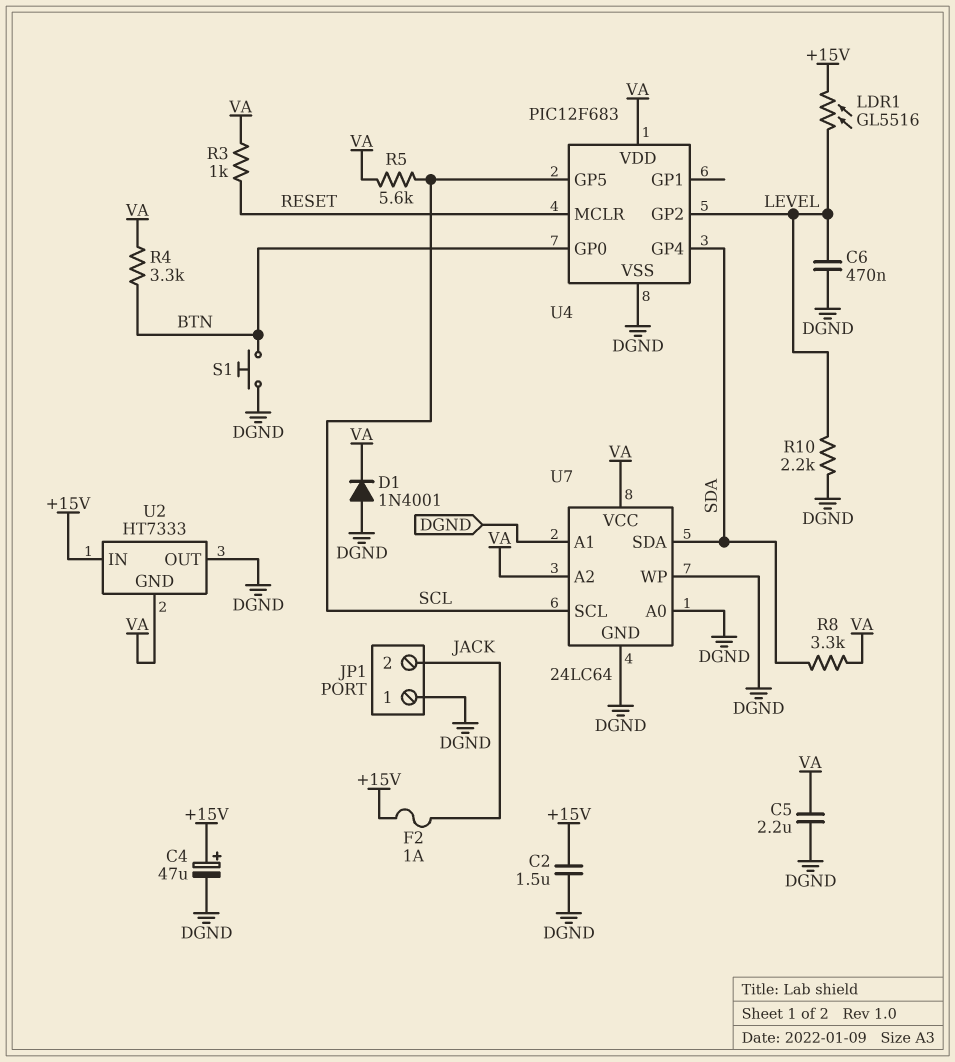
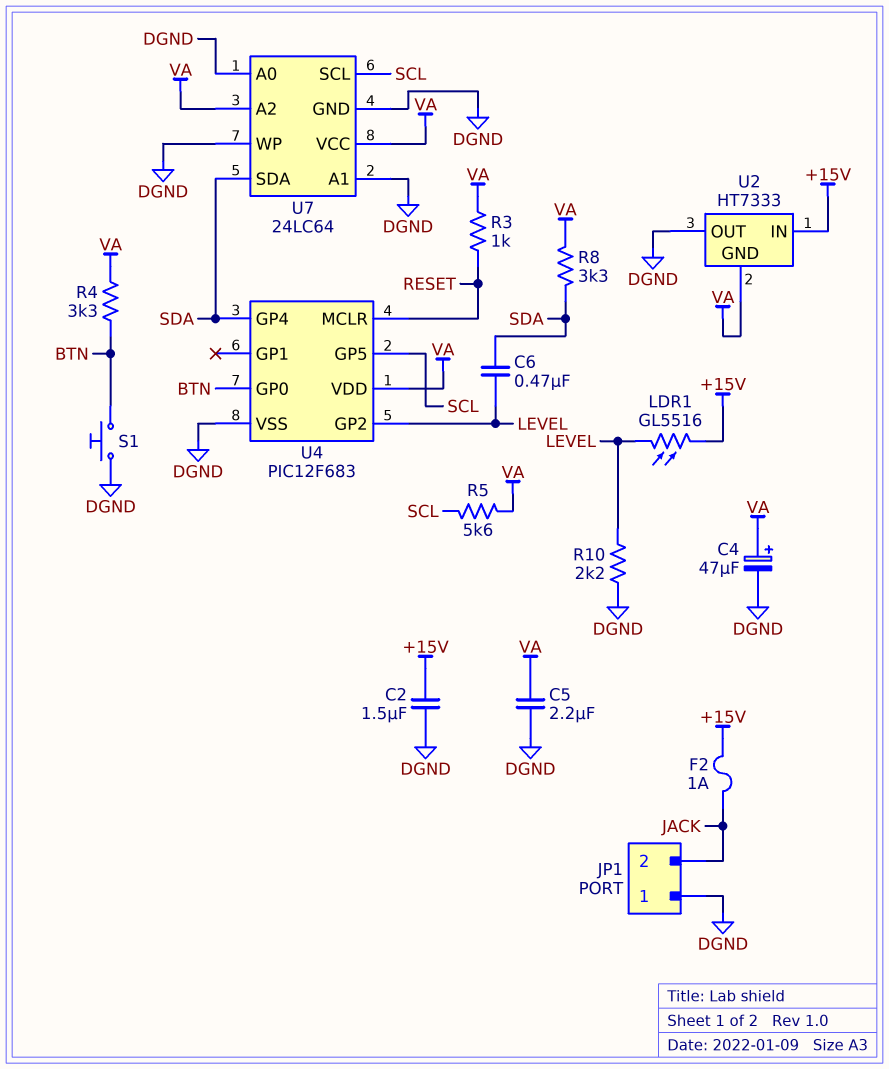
C4: 47uF (plus +15V, minus DGND) -> 47uF (plus VA, minus DGND)
C6: 470nF (DGND, LEVEL) -> 470nF (LEVEL, SDA)
D1: diode 1N4001 (A DGND, K VA) -> none

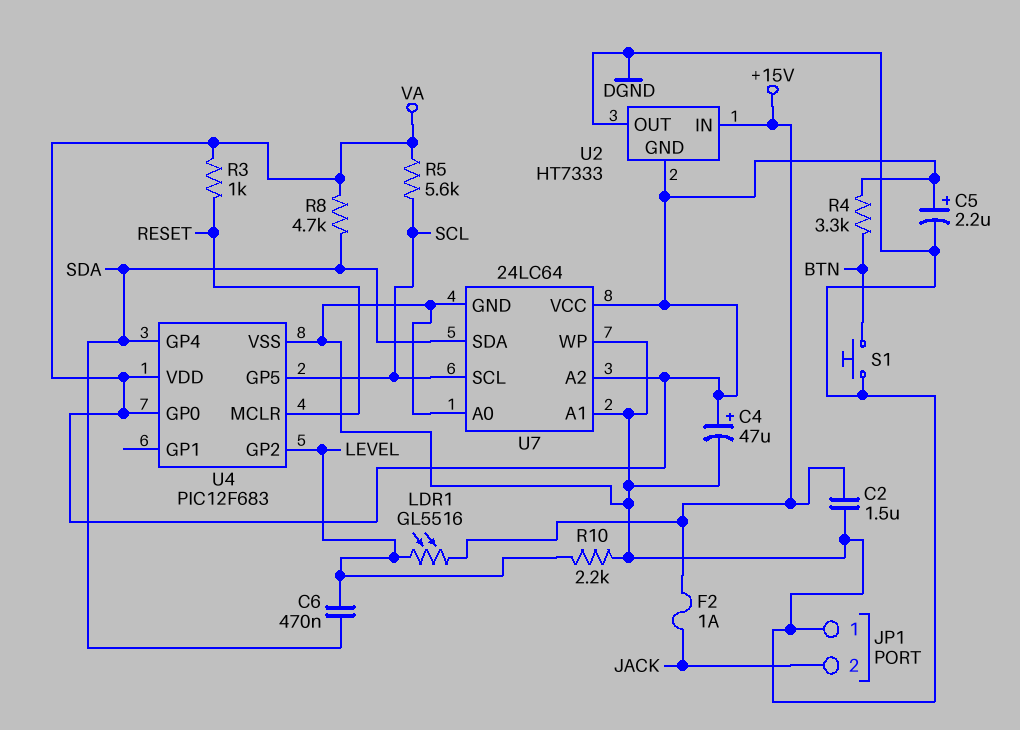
C5: 2.2uF (DGND, VA) -> 2.2uF (plus VA, minus DGND)
R8: 3.3k (SDA, VA) -> 4.7k (SDA, VA)
U4 pin GP0: BTN -> VA

